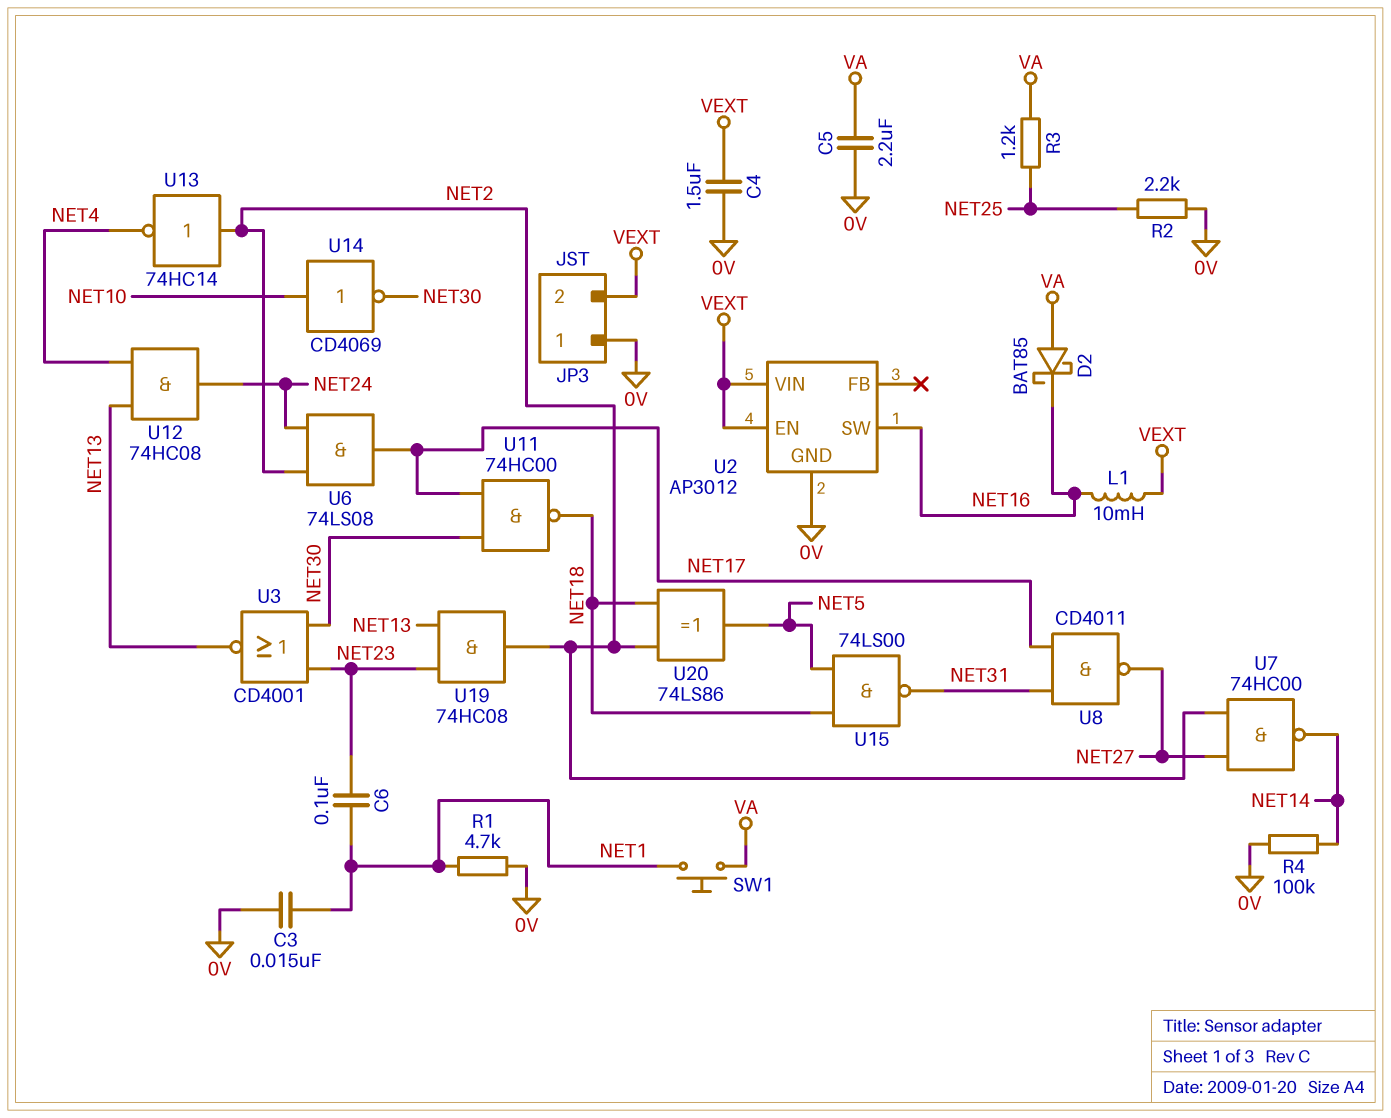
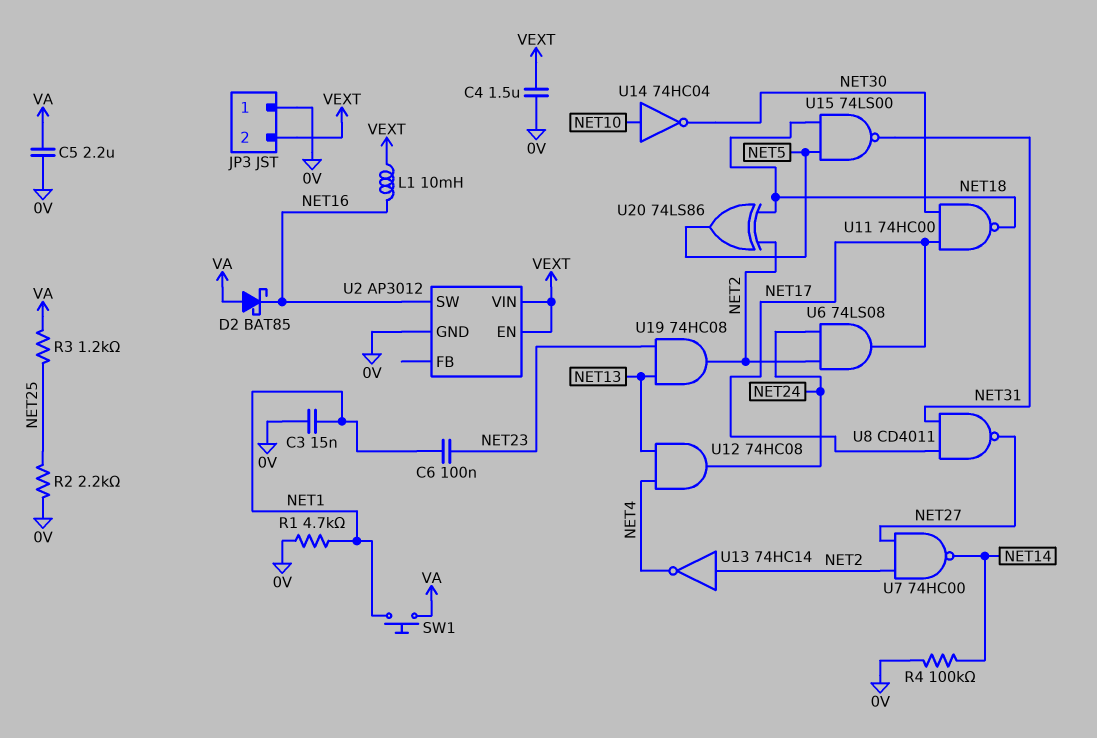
U3: NOR CD4001 (in NET23, in NET30, out NET13) -> none
U14: NOT CD4069 (in NET10, out NET30) -> NOT 74HC04 (in NET10, out NET30)

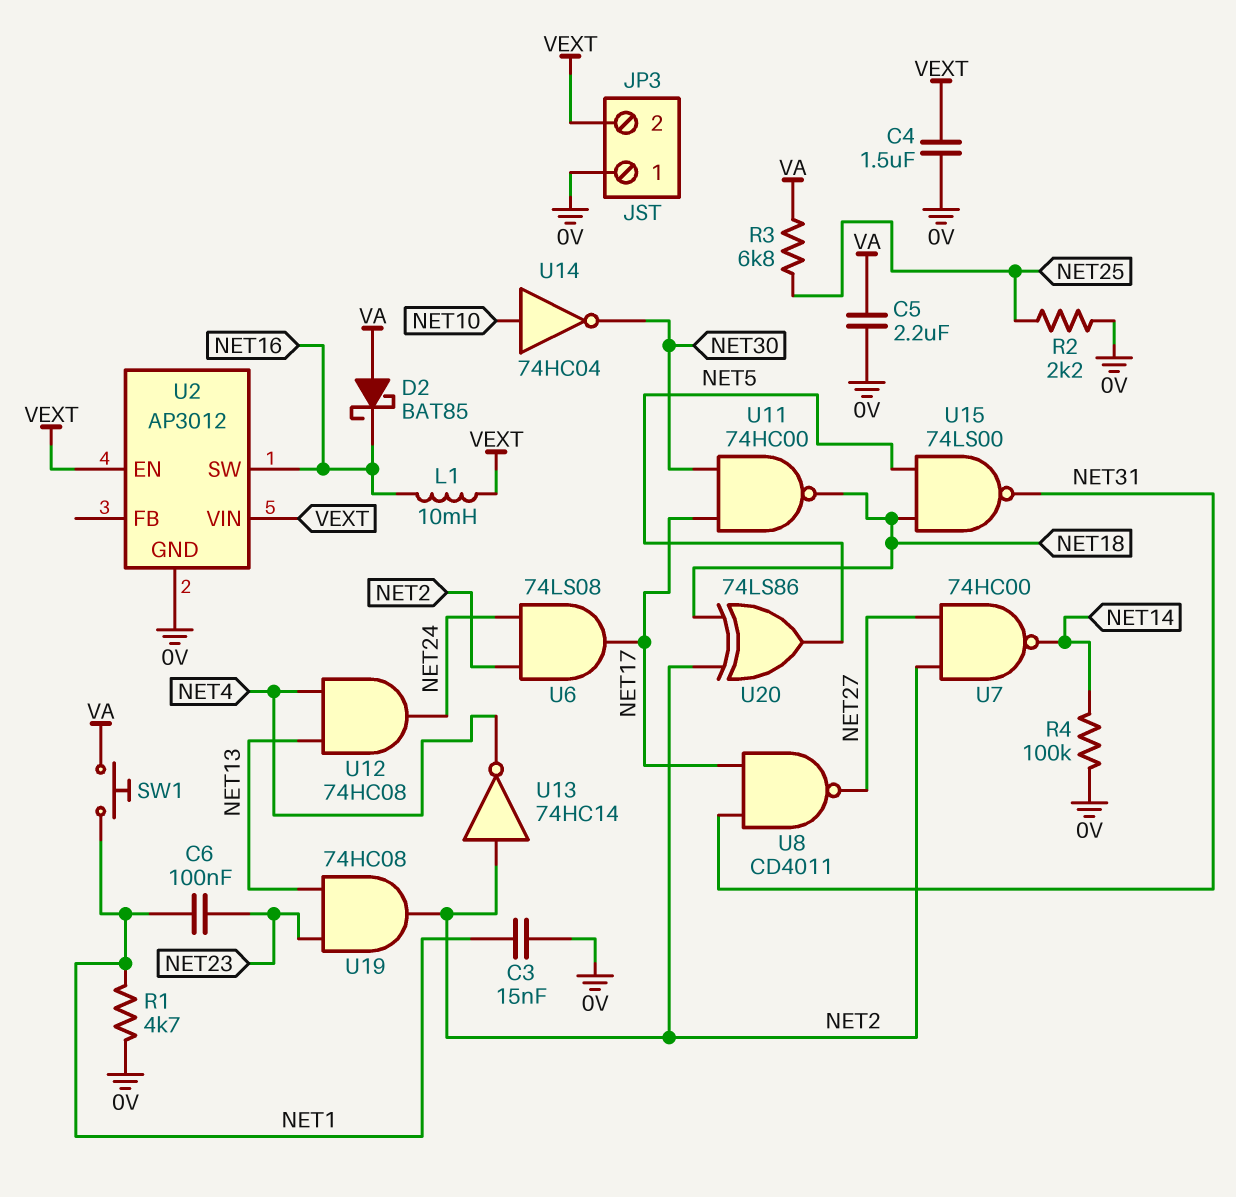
R3: 1.2k (NET25, VA) -> 6.8k (NET25, VA)

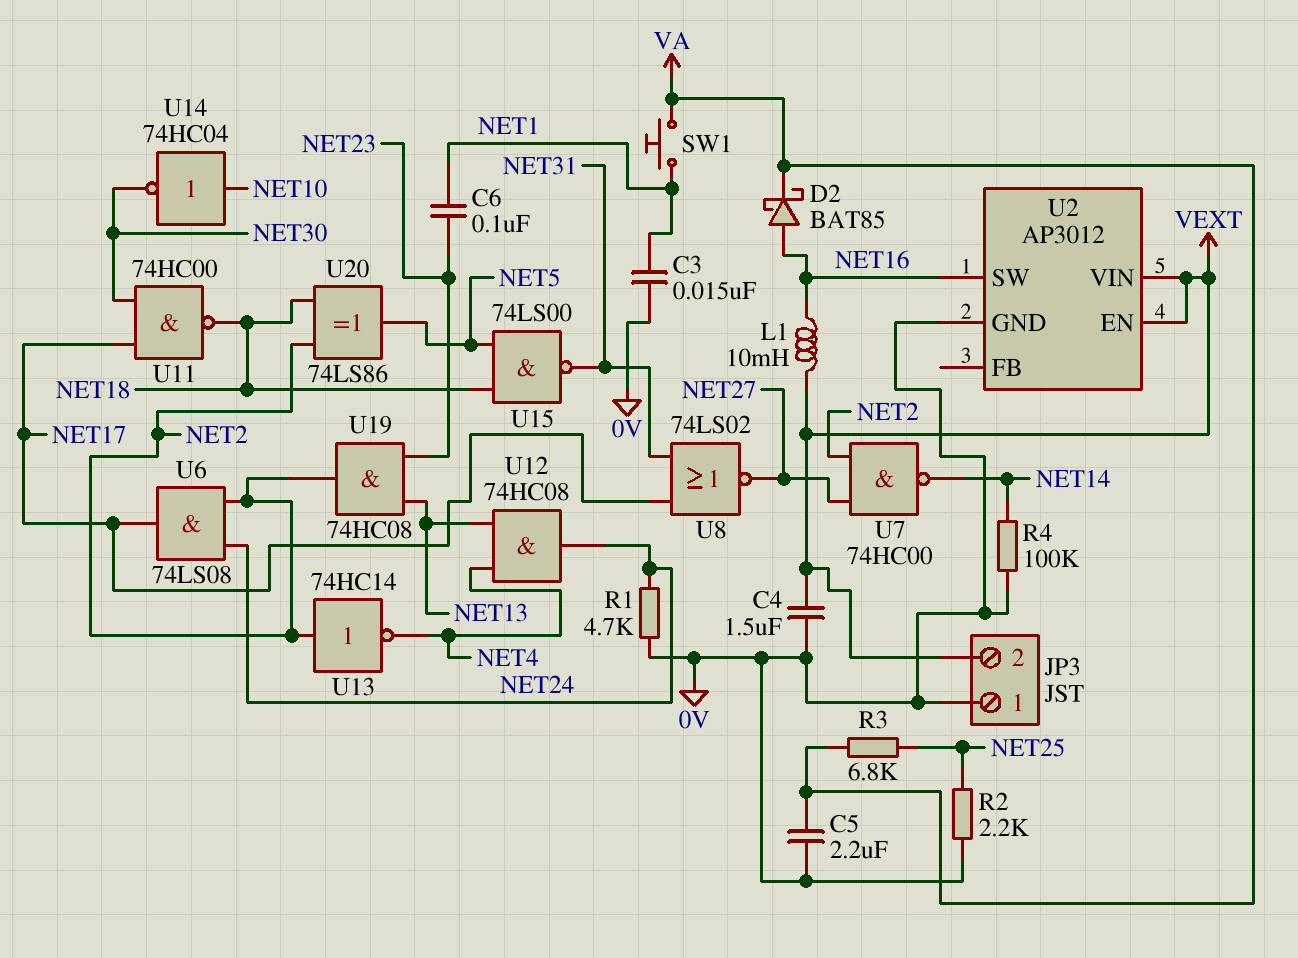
D2: schottky BAT85 (A VA, K NET16) -> schottky BAT85 (A NET16, K VA)
R1: 4.7k (0V, NET1) -> 4.7k (0V, NET24)
U8: NAND CD4011 (in NET17, in NET31, out NET27) -> NOR 74LS02 (in NET17, in NET31, out NET27)

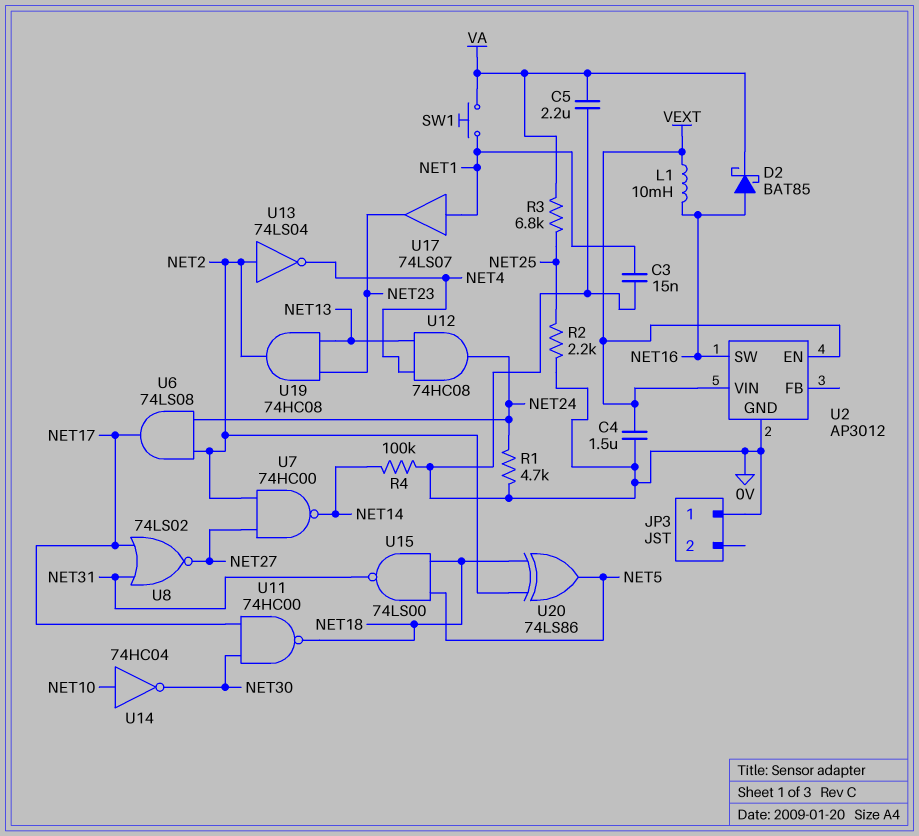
C6: 100nF (NET1, NET23) -> none
JP3 pin 2: VEXT -> none
U13: NOT 74HC14 (in NET2, out NET4) -> NOT 74LS04 (in NET2, out NET4)
U17: none -> buffer 74LS07 (in NET1, out NET23)

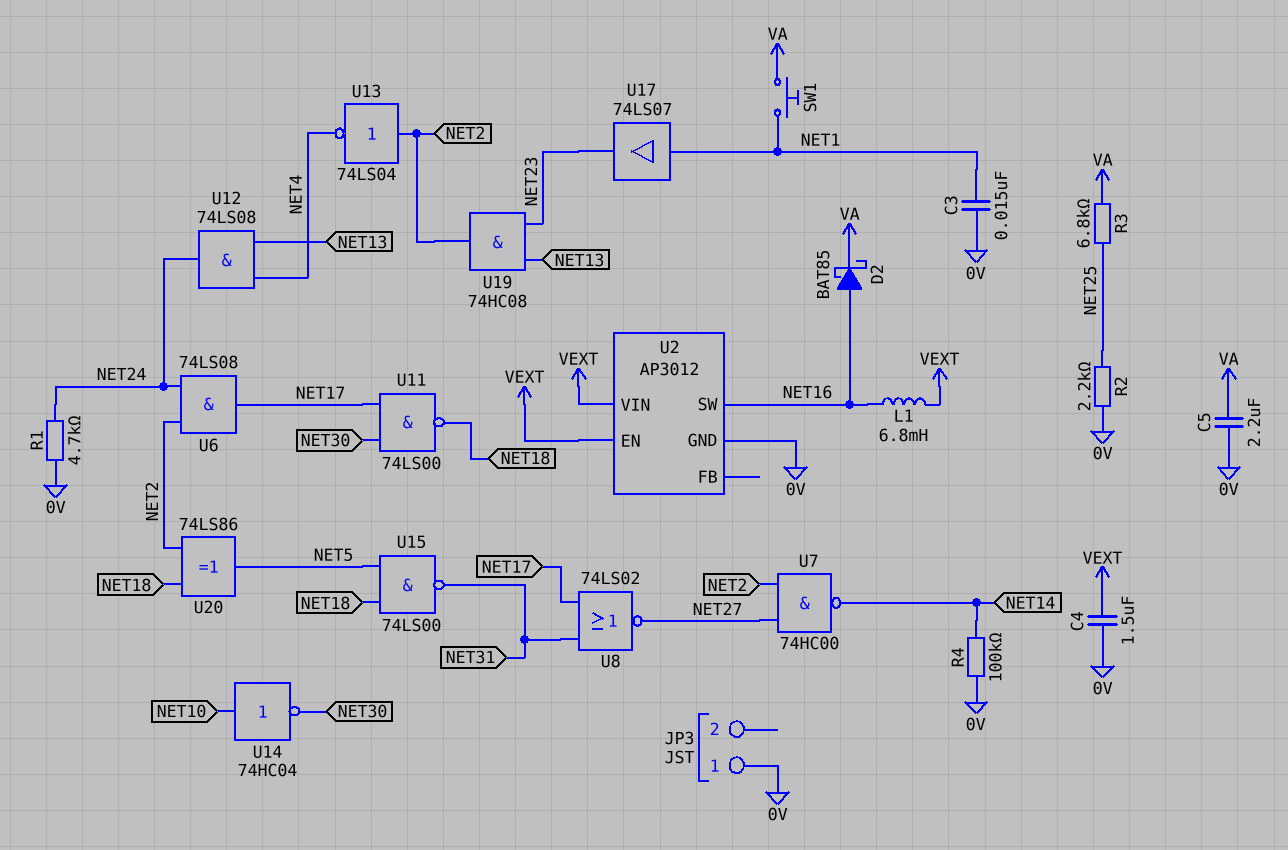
L1: 10mH (NET16, VEXT) -> 6.8mH (NET16, VEXT)
U11: NAND 74HC00 (in NET17, in NET30, out NET18) -> NAND 74LS00 (in NET17, in NET30, out NET18)
U12: AND 74HC08 (in NET4, in NET13, out NET24) -> AND 74LS08 (in NET4, in NET13, out NET24)

